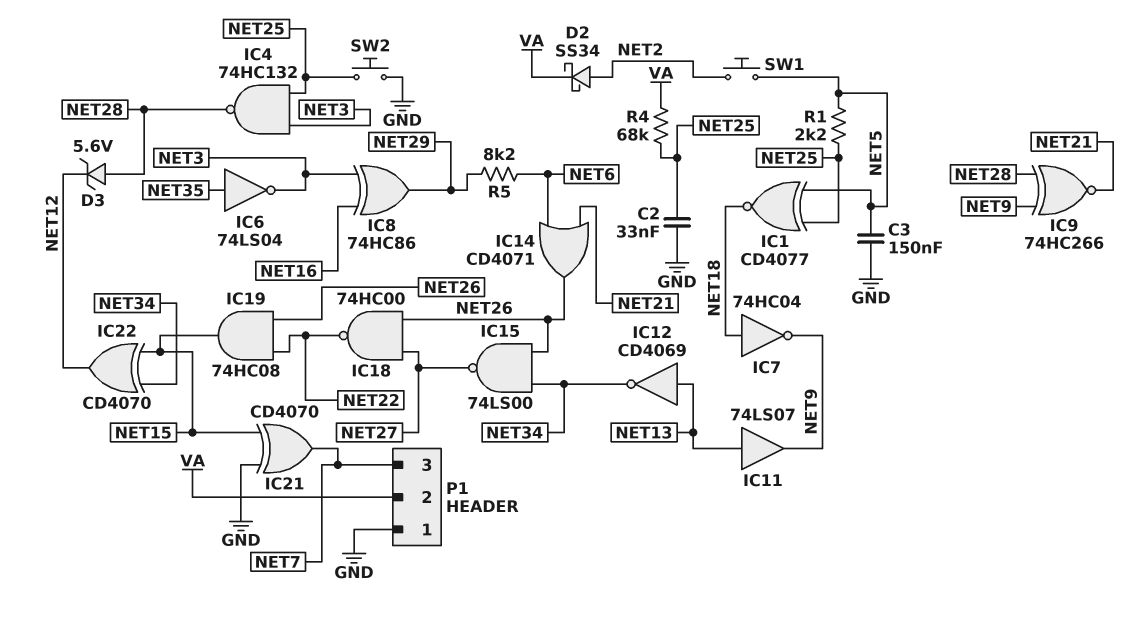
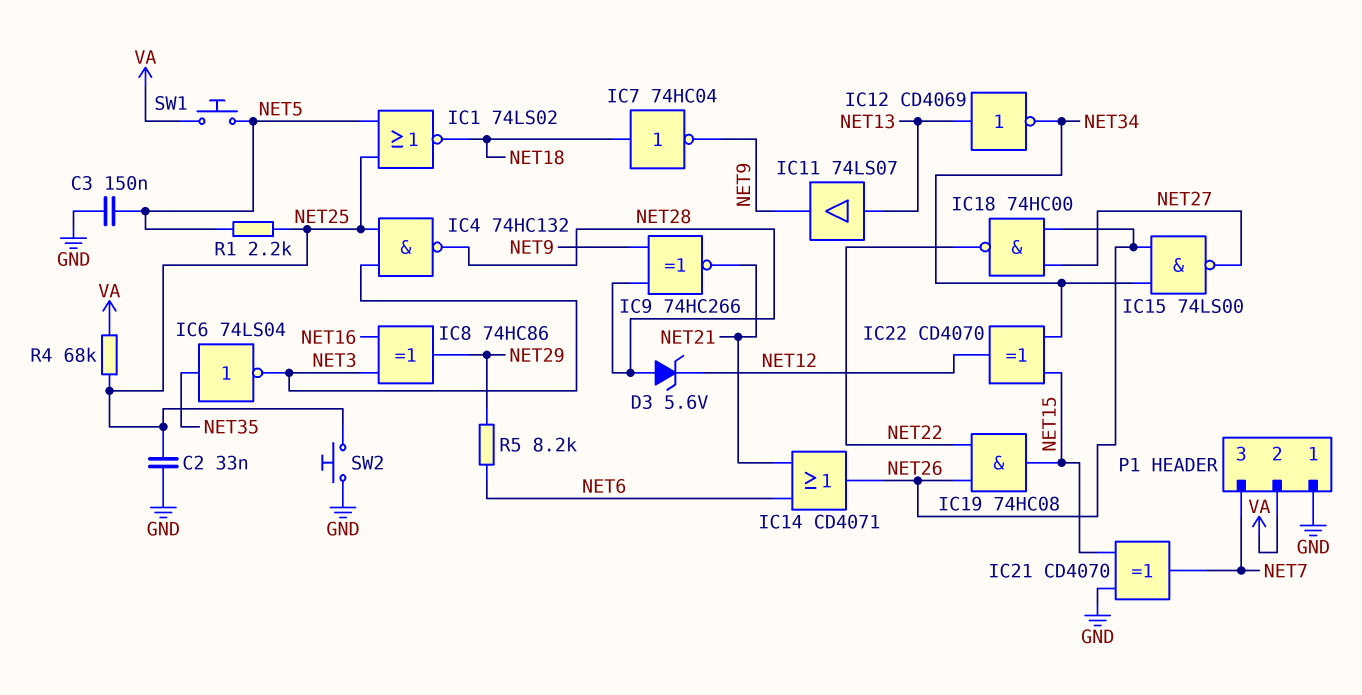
D2: schottky SS34 (A NET2, K VA) -> none
IC1: XNOR CD4077 (in NET5, in NET25, out NET18) -> NOR 74LS02 (in NET5, in NET25, out NET18)
SW1: button (NET2, NET5) -> button (NET5, VA)

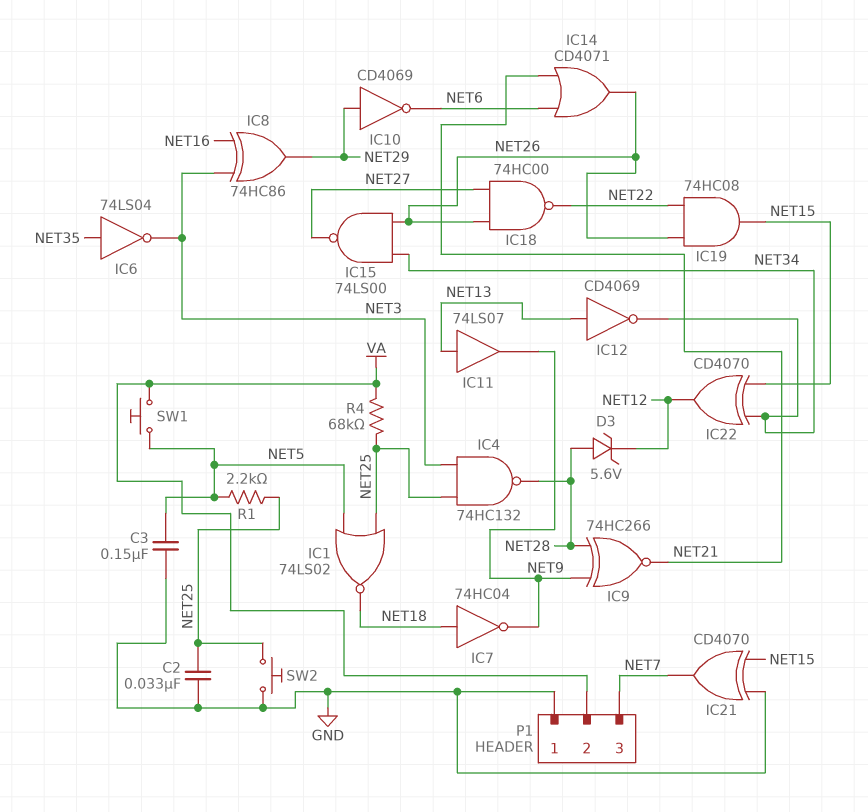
IC10: none -> NOT CD4069 (in NET29, out NET6)
R5: 8.2k (NET6, NET29) -> none

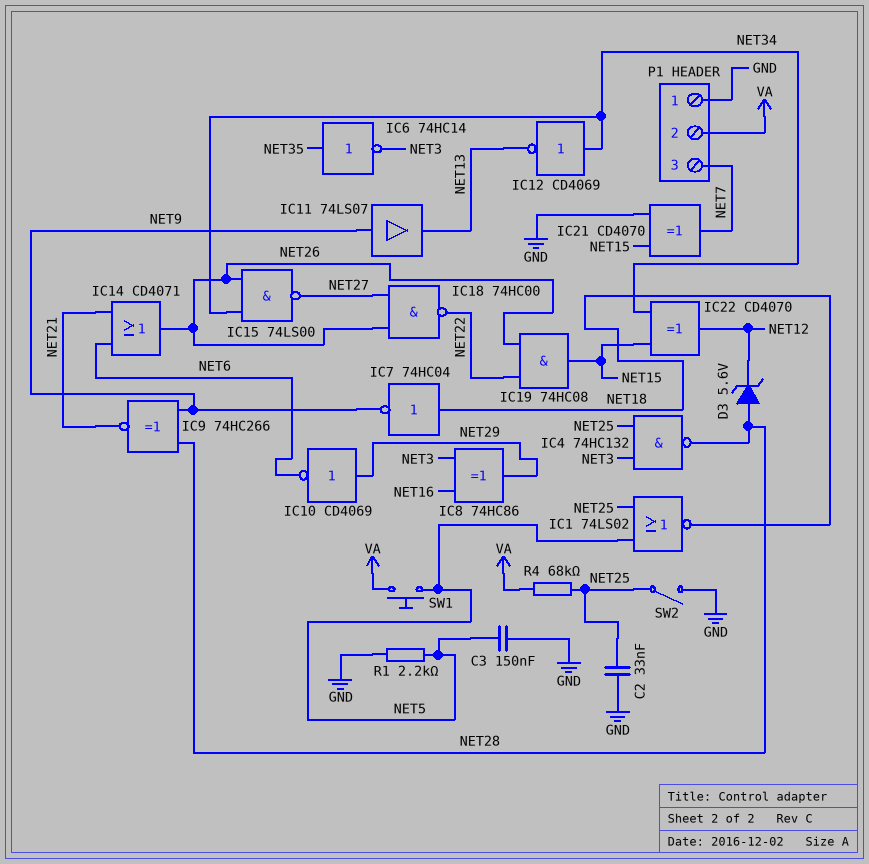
IC6: NOT 74LS04 (in NET35, out NET3) -> NOT 74HC14 (in NET35, out NET3)
IC11: buffer 74LS07 (in NET13, out NET9) -> buffer 74LS07 (in NET9, out NET13)
IC12: NOT CD4069 (in NET13, out NET34) -> NOT CD4069 (in NET34, out NET13)
R1: 2.2k (NET5, NET25) -> 2.2k (GND, NET5)
SW2: button (GND, NET25) -> switch (GND, NET25)

